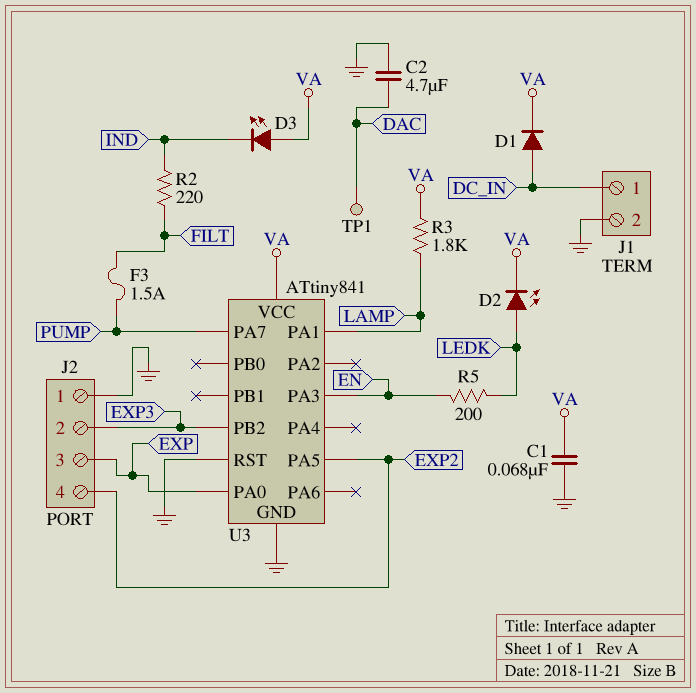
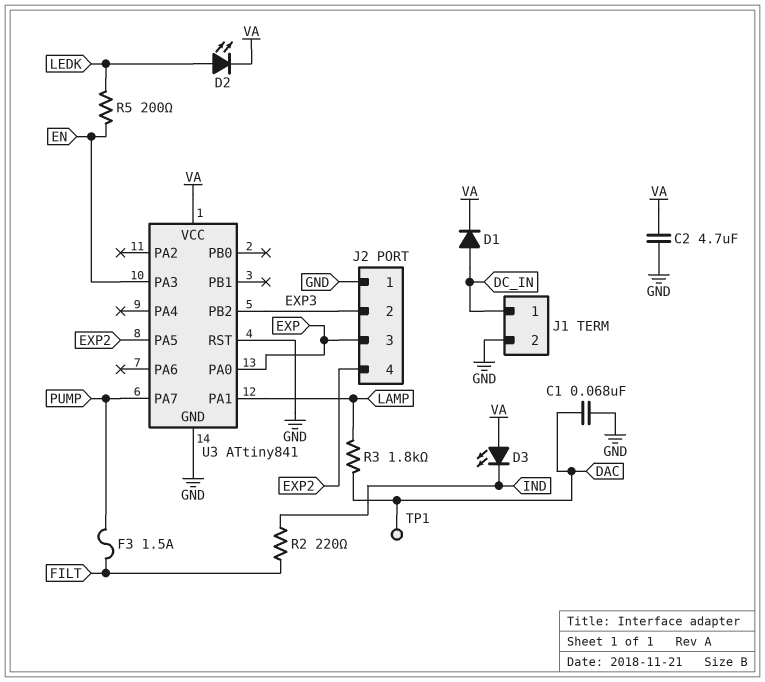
C1: 68nF (GND, VA) -> 68nF (DAC, GND)
C2: 4.7uF (DAC, GND) -> 4.7uF (GND, VA)
R3: 1.8k (LAMP, VA) -> 1.8k (DAC, LAMP)

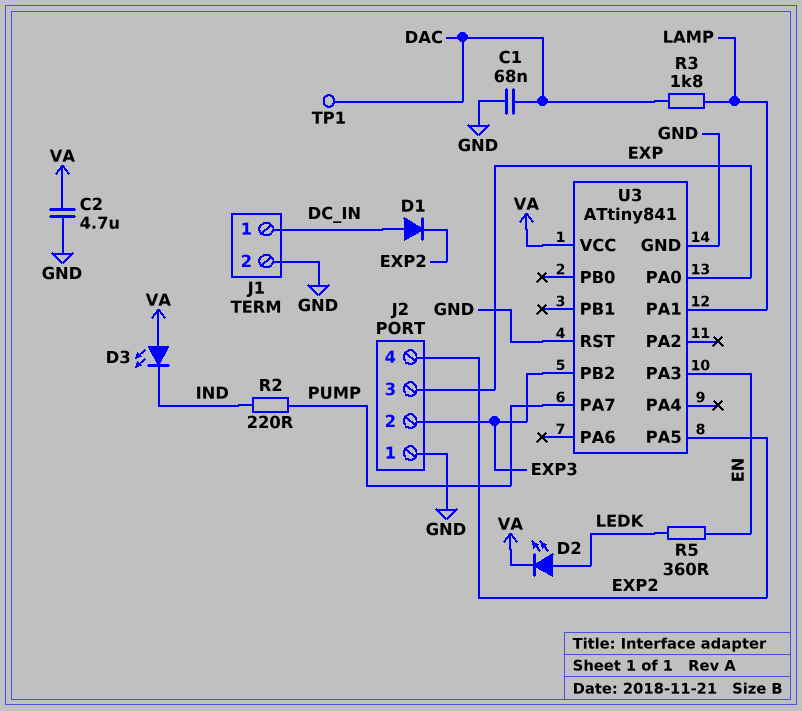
D1: diode (A DC_IN, K VA) -> diode (A DC_IN, K EXP2)
F3: 1.5A (FILT, PUMP) -> none
R2: 220 (FILT, IND) -> 220 (IND, PUMP)
R5: 200 (EN, LEDK) -> 360 (EN, LEDK)

